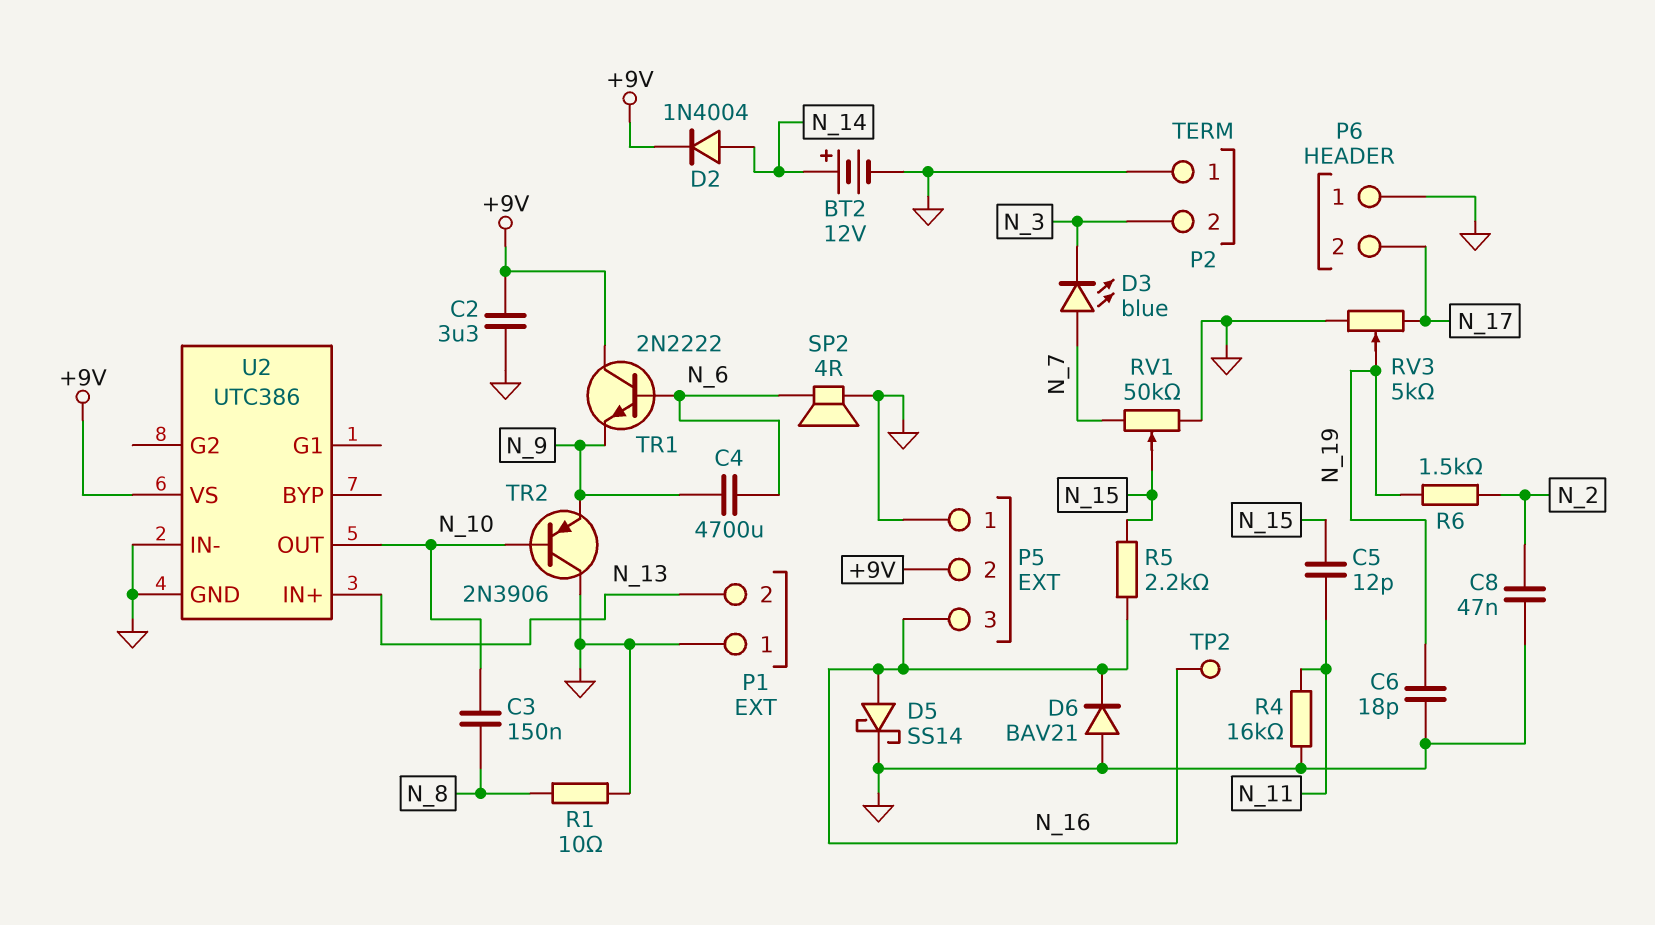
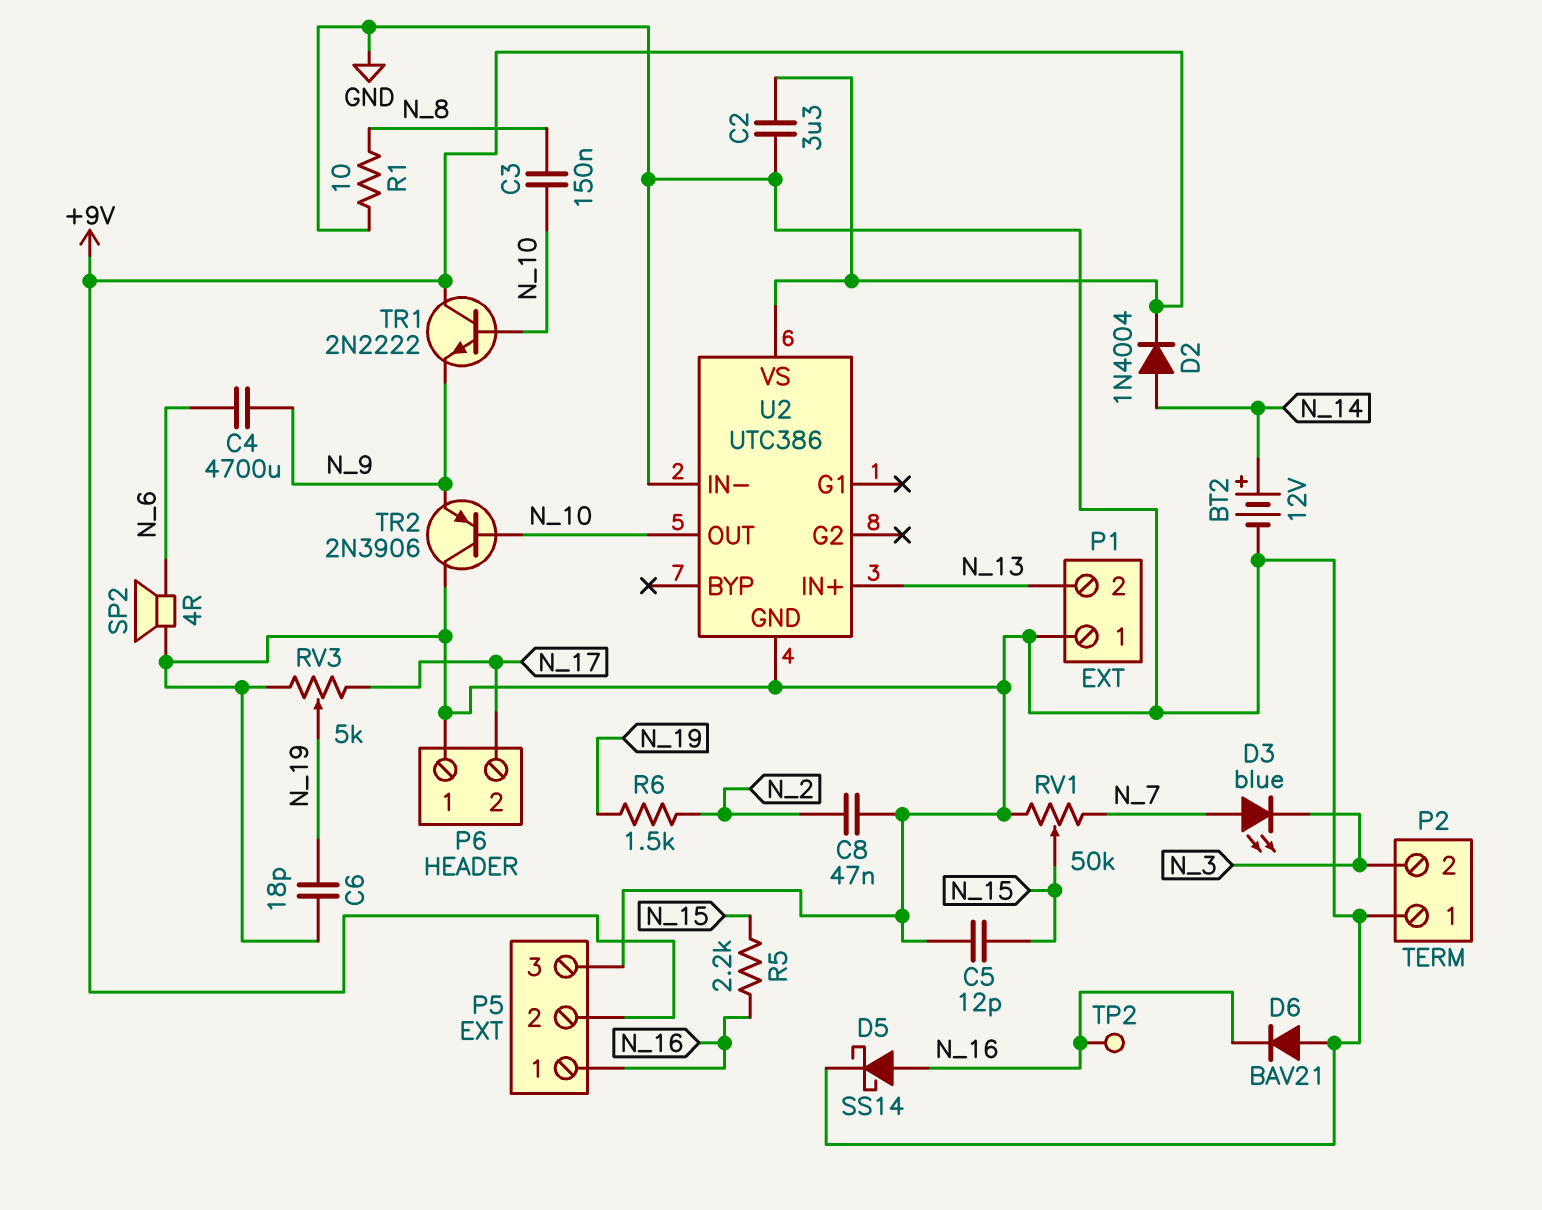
C5: 12pF (N_11, N_15) -> 12pF (GND, N_15)
P5 pin 1: GND -> N_16
P5 pin 3: N_16 -> GND
R4: 16k (GND, N_11) -> none
TR1: NPN 2N2222 (B N_6, C +9V, E N_9) -> NPN 2N2222 (B N_10, C +9V, E N_9)

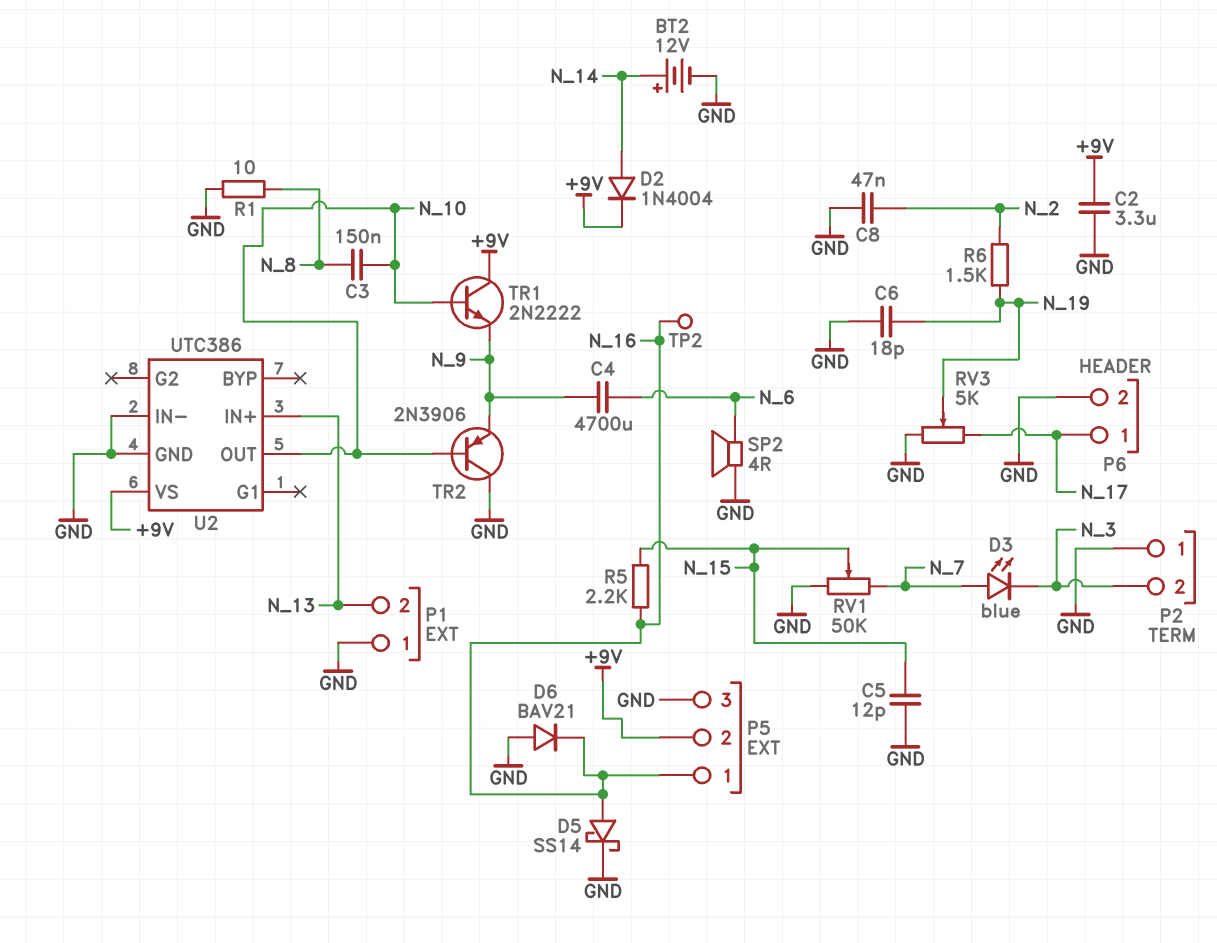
P6 pin 1: GND -> N_17
P6 pin 2: N_17 -> GND

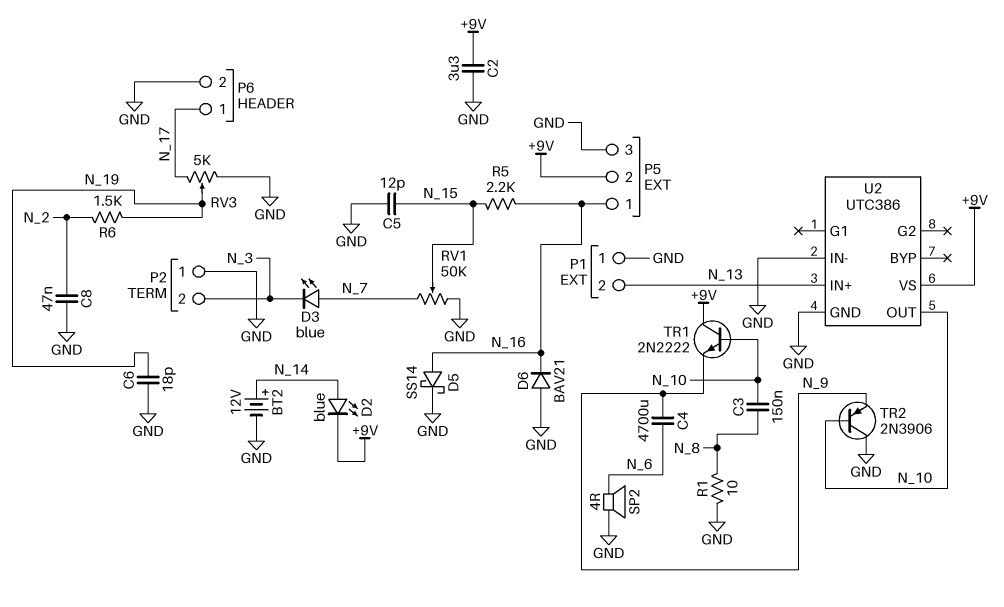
D2: diode 1N4004 (A N_14, K +9V) -> LED blue (A N_14, K +9V)
TP2: test point (N_16) -> none

